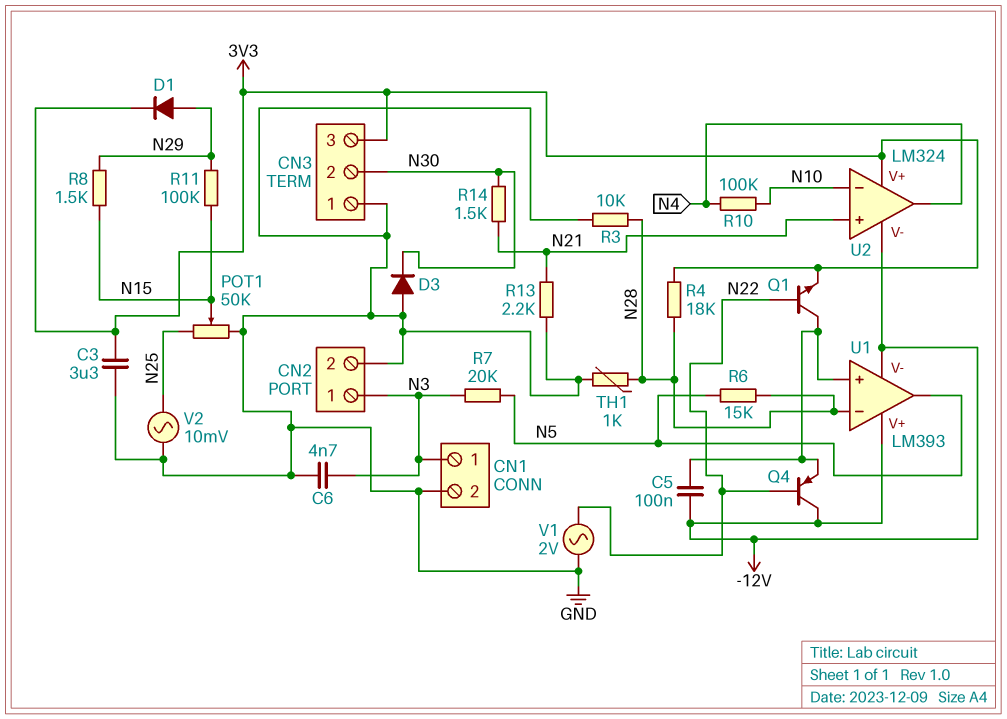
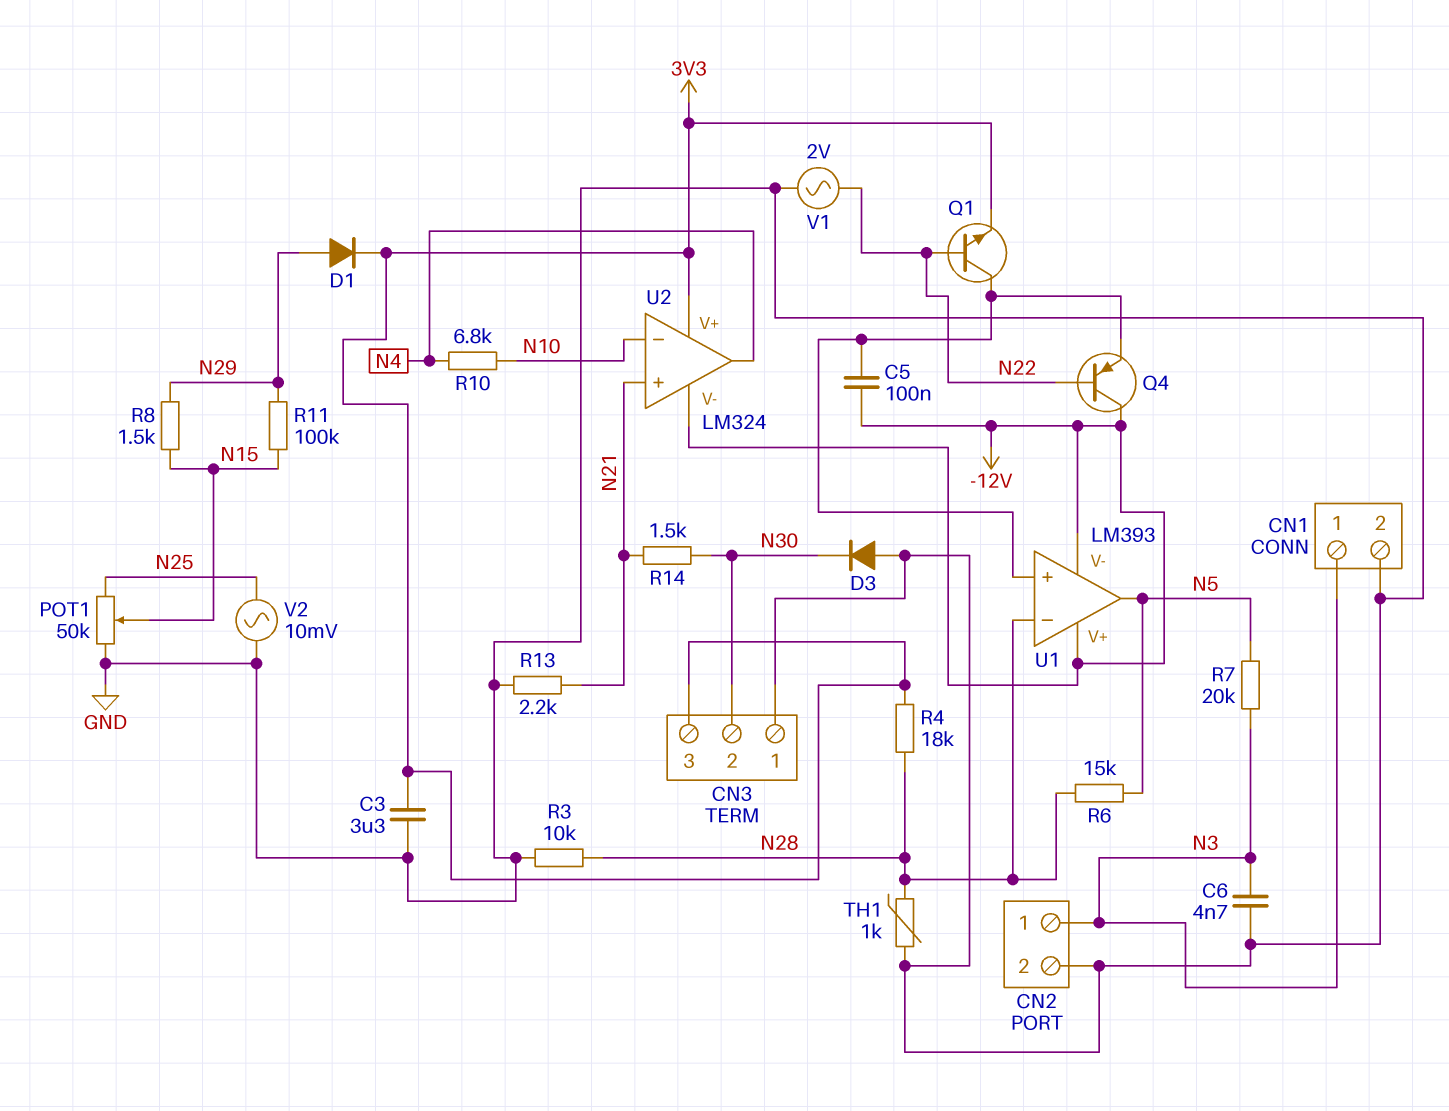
R10: 100k (N4, N10) -> 6.8k (N4, N10)

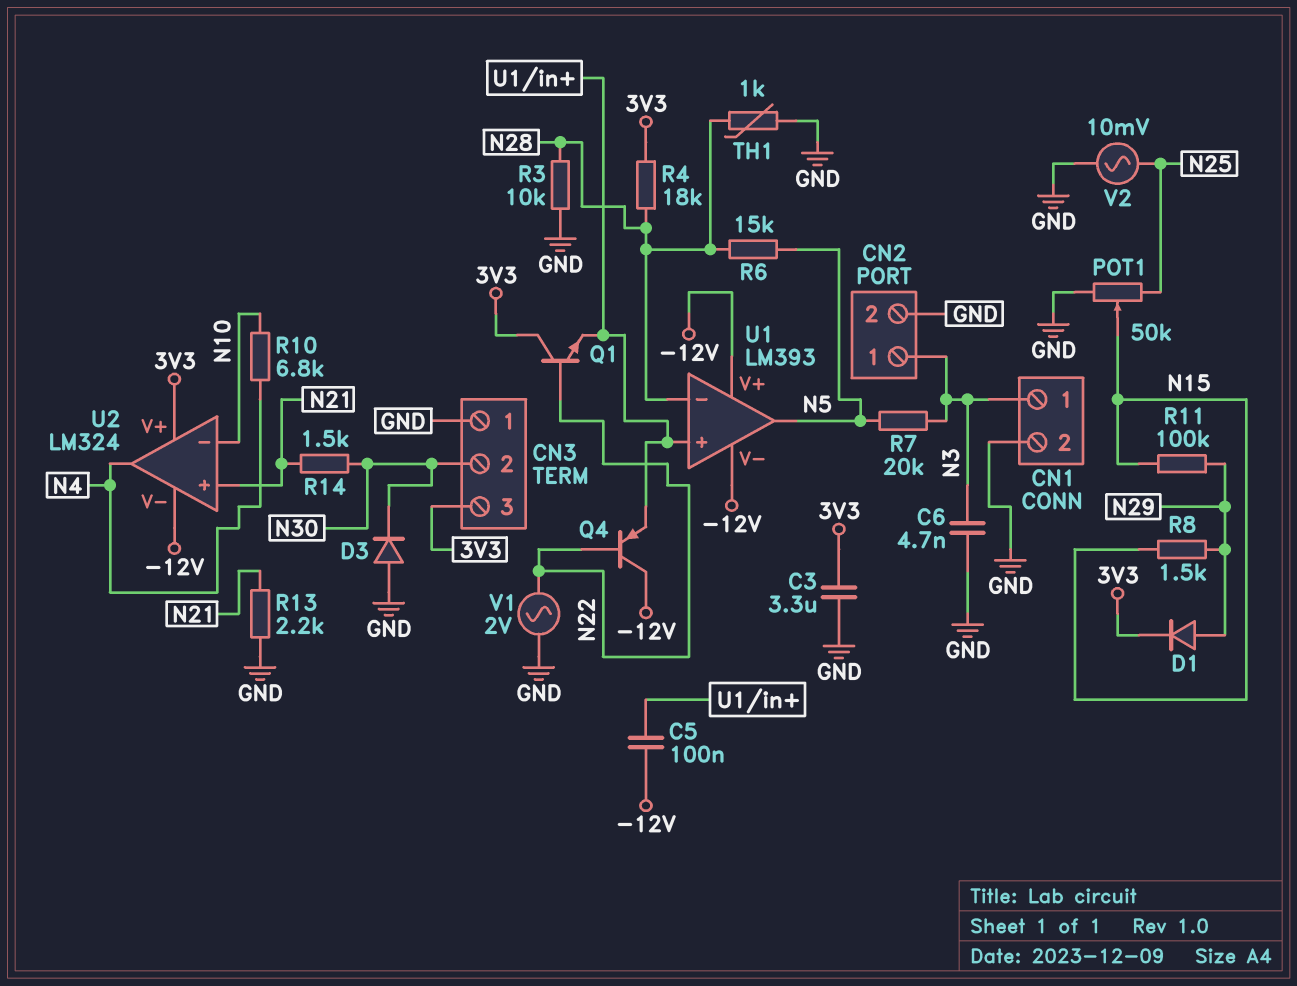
Q1: NPN (B N22, C U1/in+, E 3V3) -> NPN (B N22, C 3V3, E U1/in+)

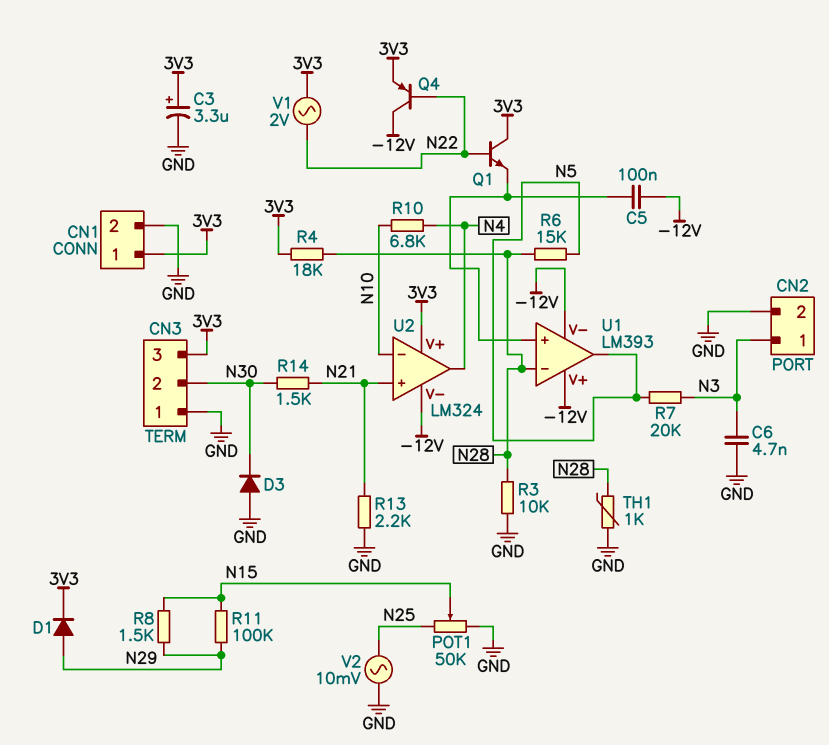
C3: 3.3uF (3V3, GND) -> 3.3uF (plus 3V3, minus GND)
CN1 pin 1: N3 -> 3V3
Q4: PNP (B N22, C -12V, E U1/in+) -> PNP (B N22, C -12V, E 3V3)
V1: AC 2V (GND, N22) -> AC 2V (3V3, N22)

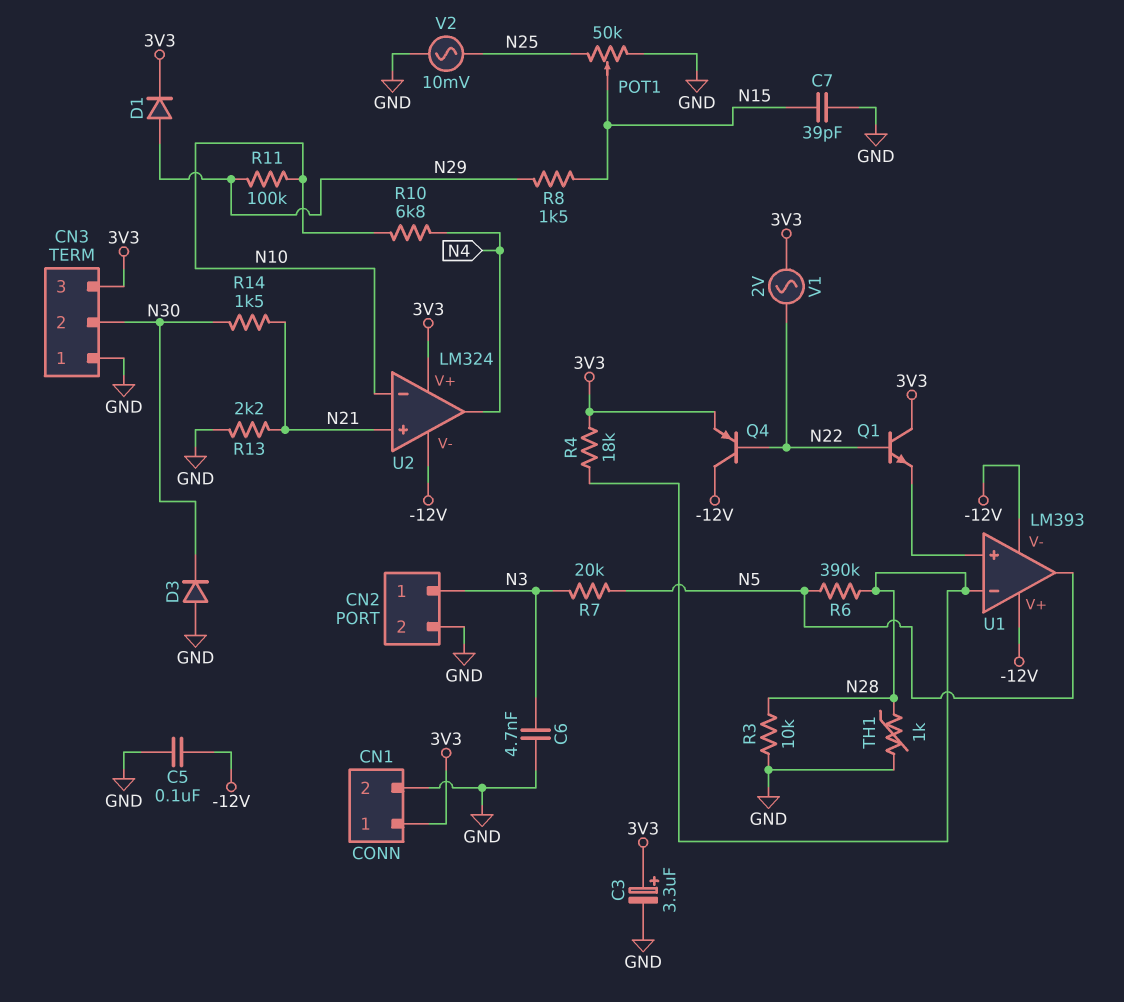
C5: 100nF (-12V, U1/in+) -> 100nF (-12V, GND)
C7: none -> 39pF (GND, N15)
R6: 15k (N5, N28) -> 390k (N5, N28)
R11: 100k (N15, N29) -> 100k (N10, N29)

